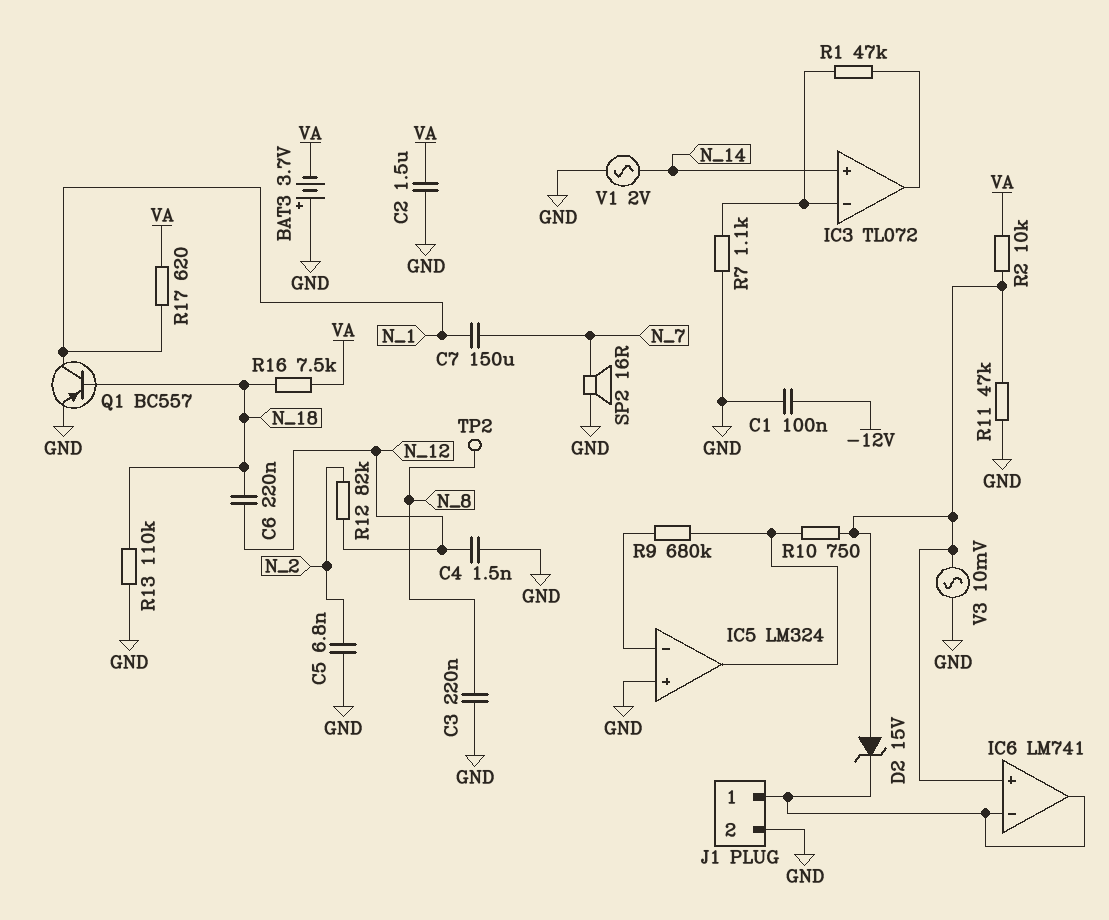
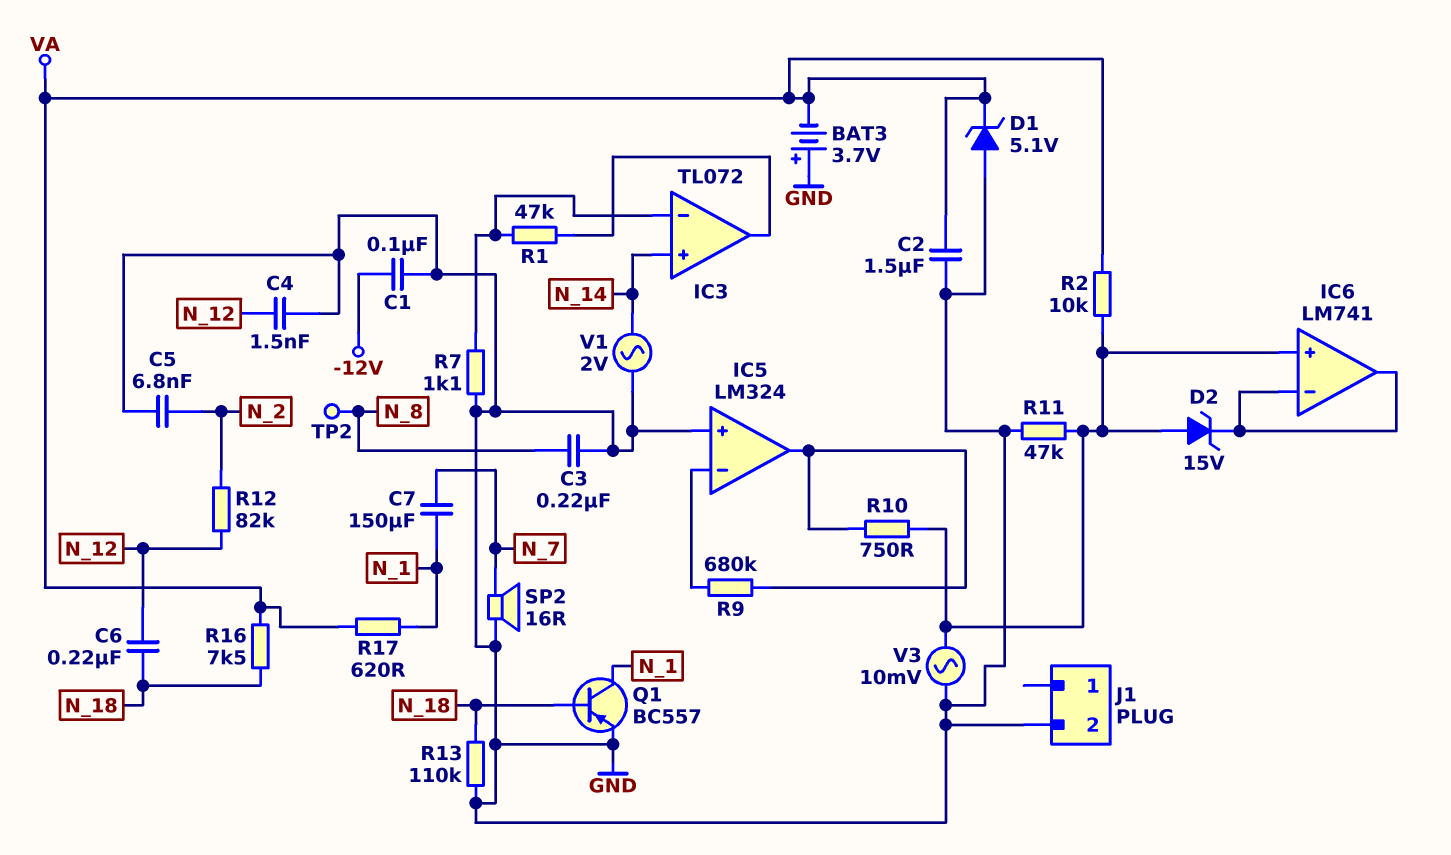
D1: none -> zener 5.1V (A GND, K VA)
J1 pin 1: IC6/in- -> none

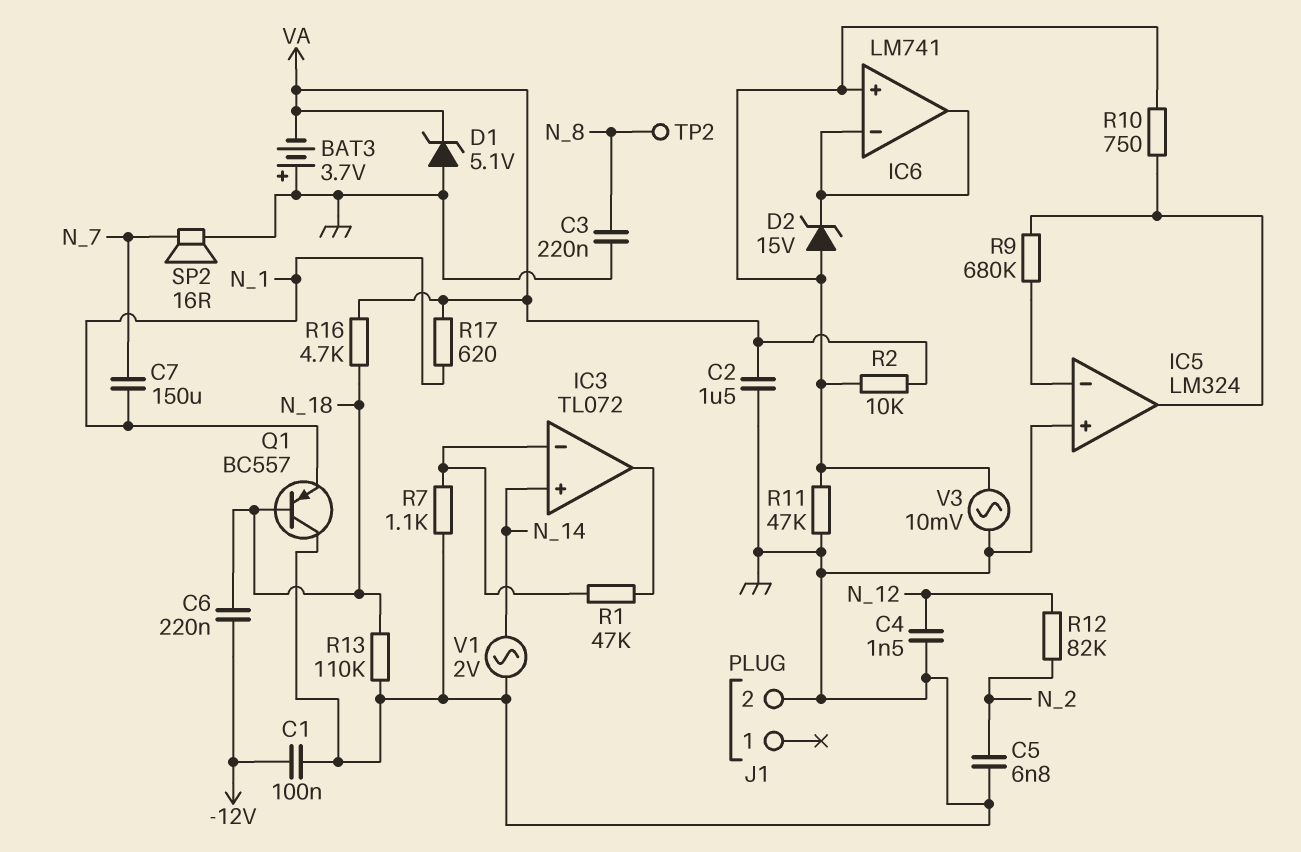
C6: 220nF (N_12, N_18) -> 220nF (-12V, N_18)
Q1: PNP BC557 (B N_18, C N_1, E GND) -> PNP BC557 (B N_18, C GND, E N_1)
R16: 7.5k (N_18, VA) -> 4.7k (N_18, VA)

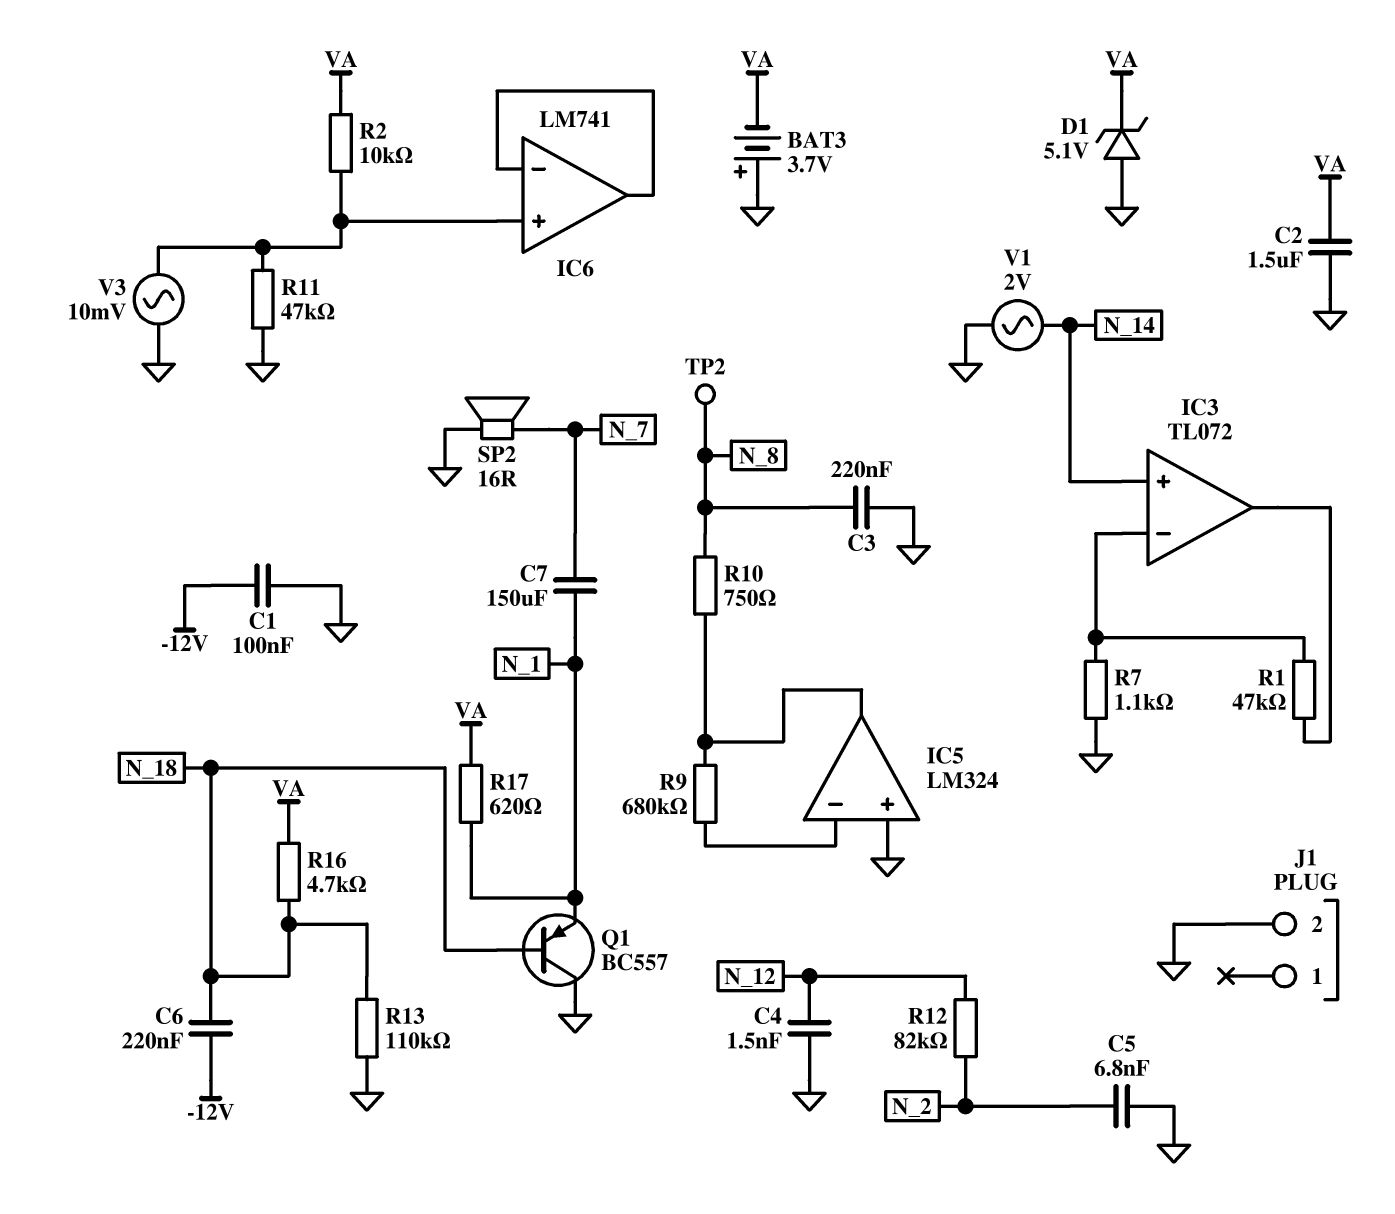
D2: zener 15V (A IC6/in+, K IC6/in-) -> none
R10: 750 (IC5/out, IC6/in+) -> 750 (IC5/out, N_8)

